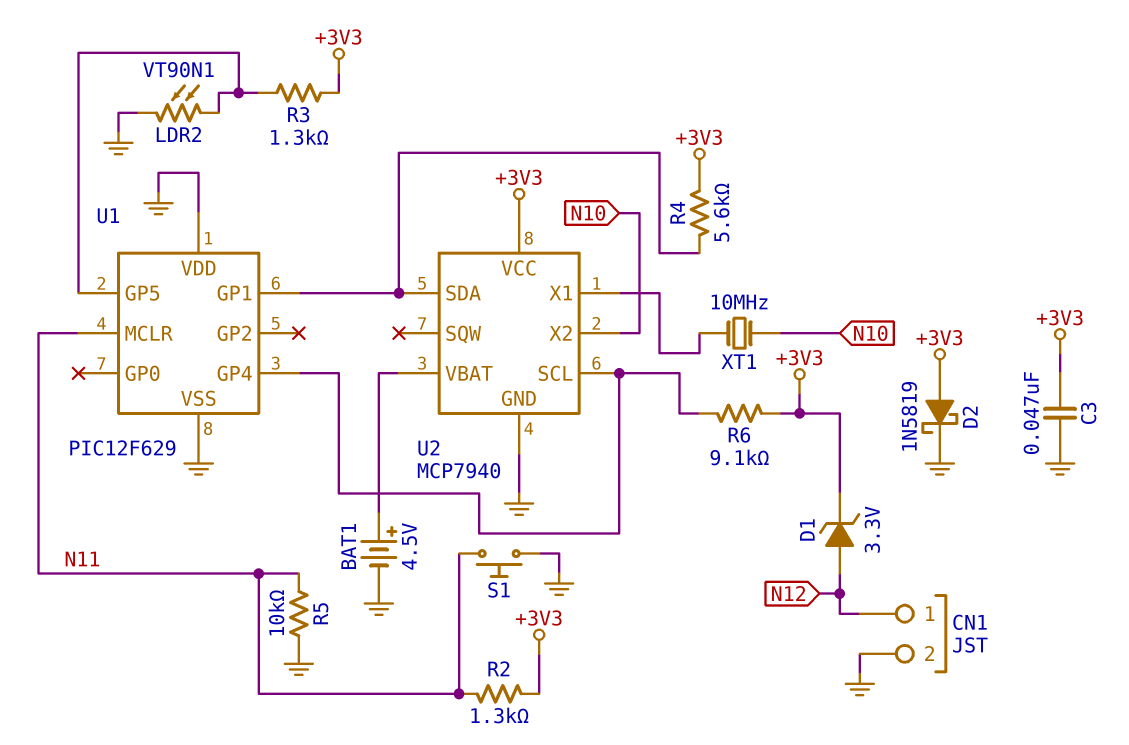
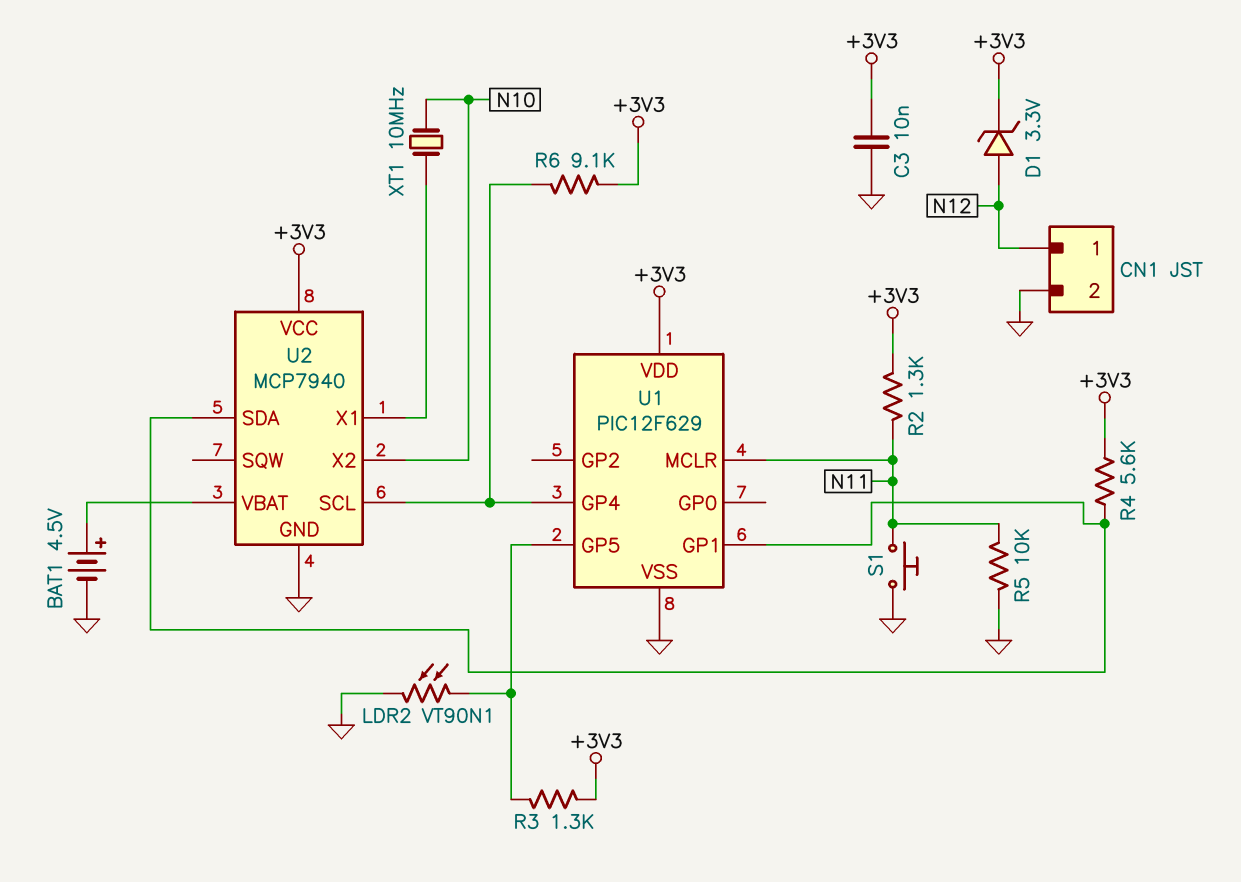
C3: 47nF (+3V3, GND) -> 10nF (+3V3, GND)
D2: schottky 1N5819 (A +3V3, K GND) -> none
U1 pin VDD: GND -> +3V3

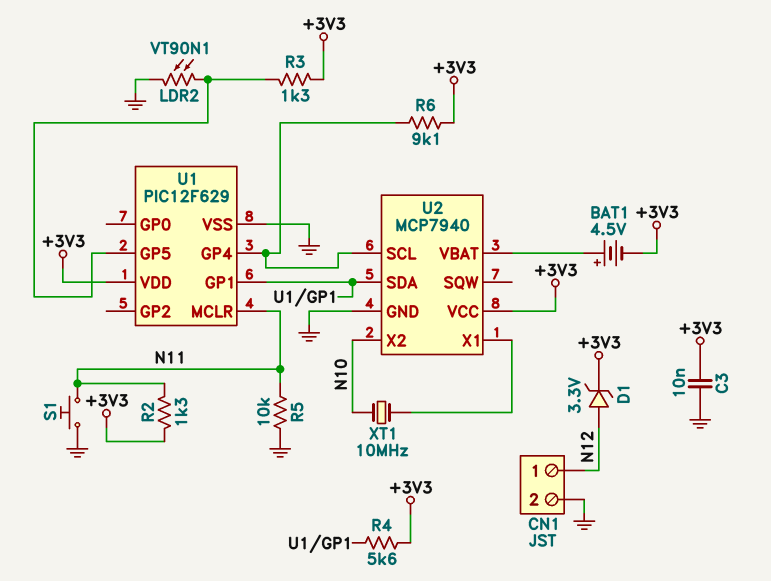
BAT1: 4.5V (plus U2/VBAT, minus GND) -> 4.5V (plus U2/VBAT, minus +3V3)

